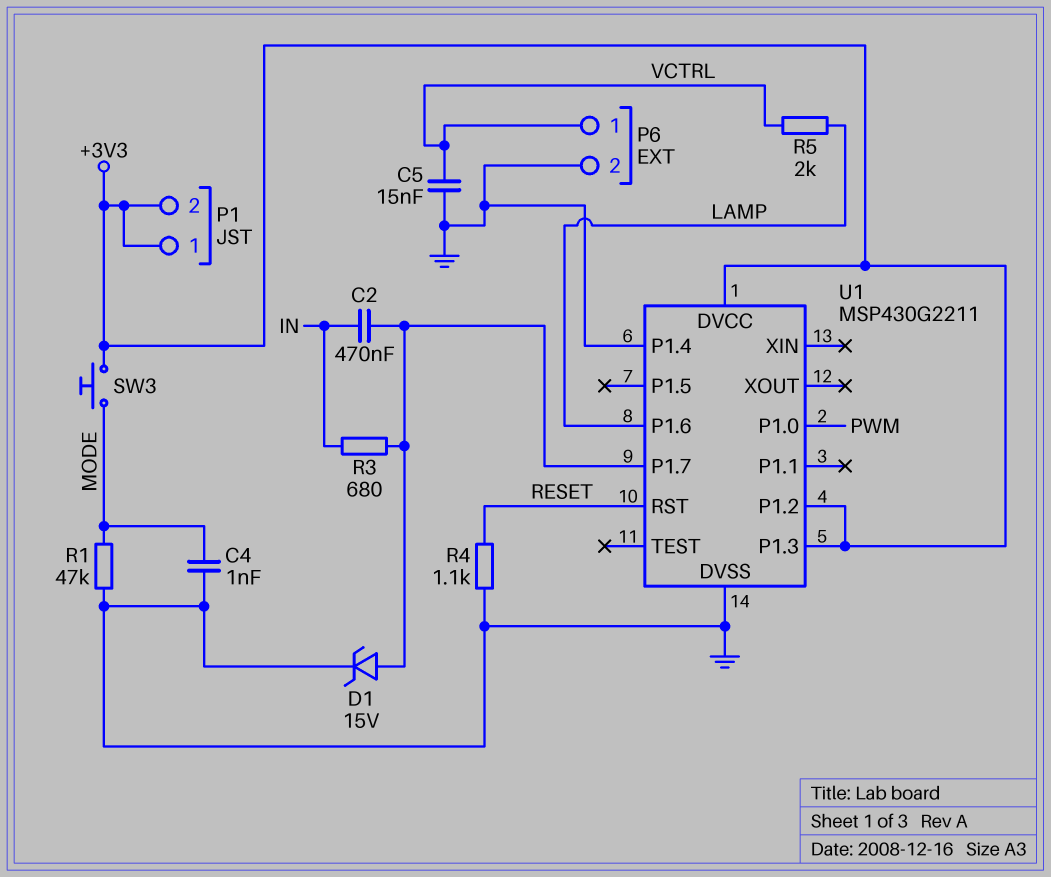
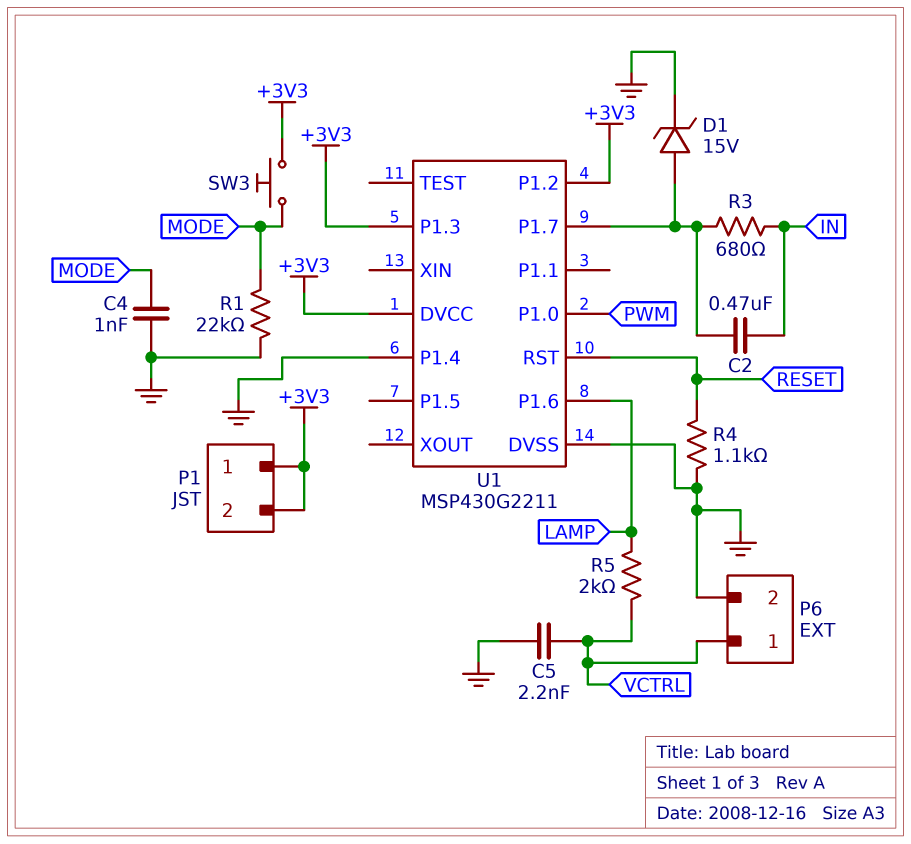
C5: 15nF (GND, VCTRL) -> 2.2nF (GND, VCTRL)
R1: 47k (GND, MODE) -> 22k (GND, MODE)

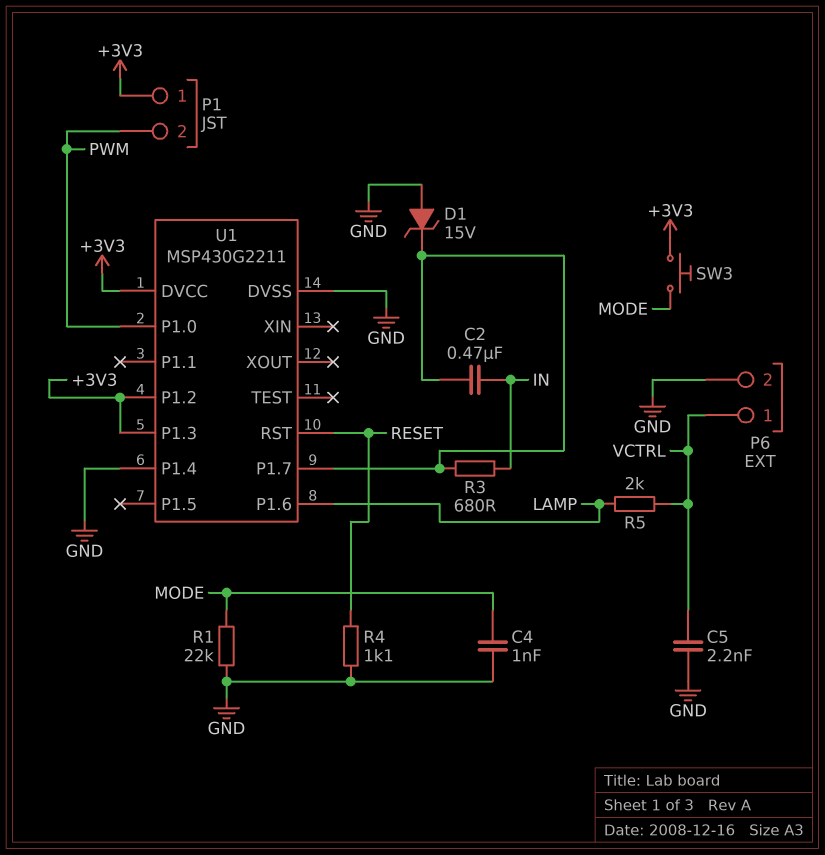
D1: zener 15V (A U1/P1.7, K GND) -> zener 15V (A GND, K U1/P1.7)
P1 pin 2: +3V3 -> PWM

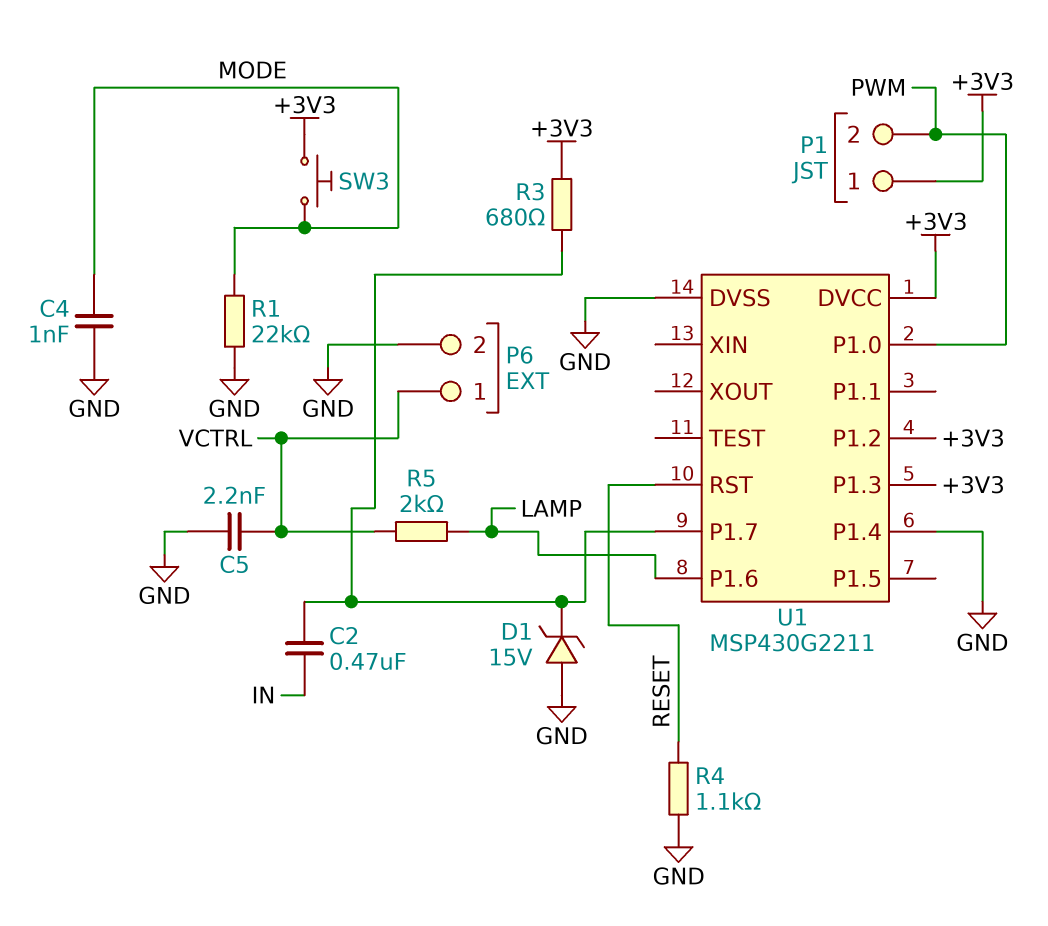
R3: 680 (IN, U1/P1.7) -> 680 (+3V3, U1/P1.7)

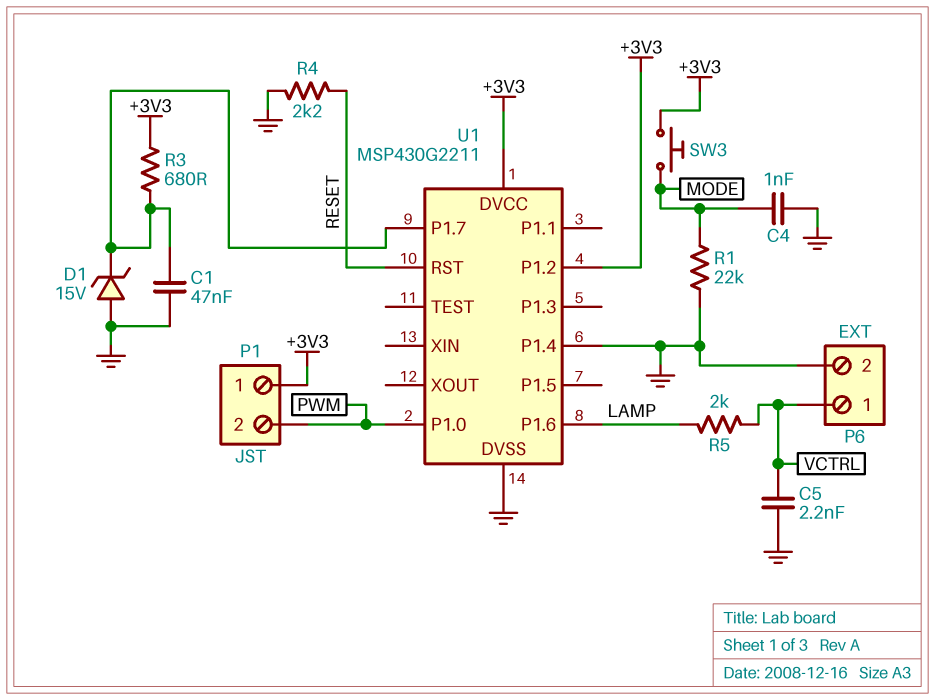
C1: none -> 47nF (GND, U1/P1.7)
C2: 470nF (IN, U1/P1.7) -> none
R4: 1.1k (GND, RESET) -> 2.2k (GND, RESET)
U1 pin P1.3: +3V3 -> none

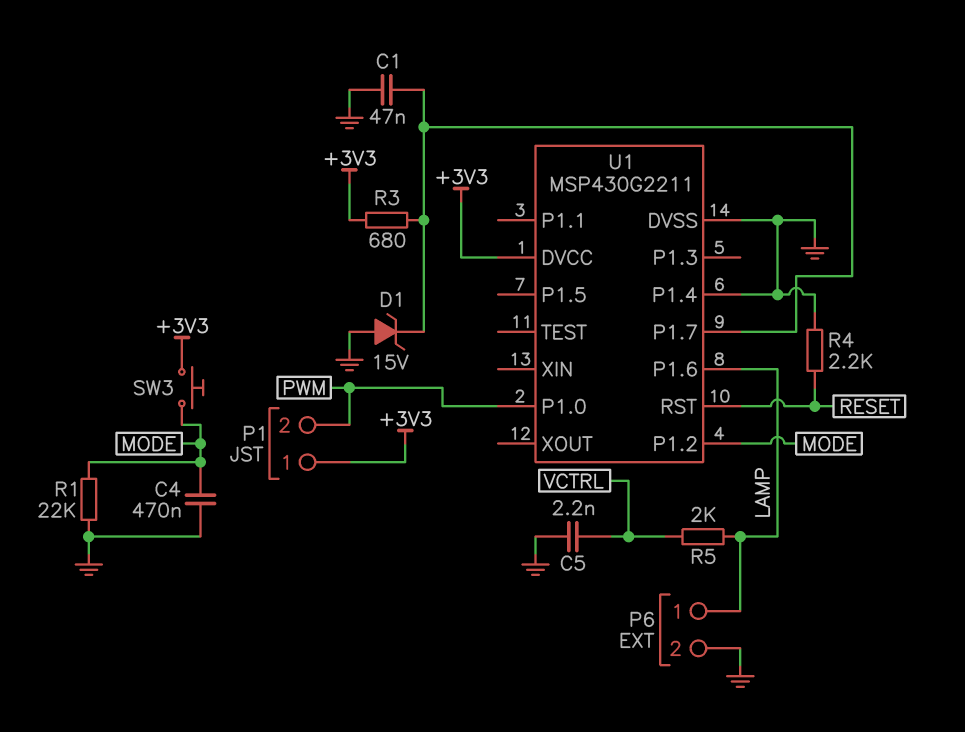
C4: 1nF (GND, MODE) -> 470nF (GND, MODE)
P6 pin 1: VCTRL -> LAMP
U1 pin P1.2: +3V3 -> MODE

